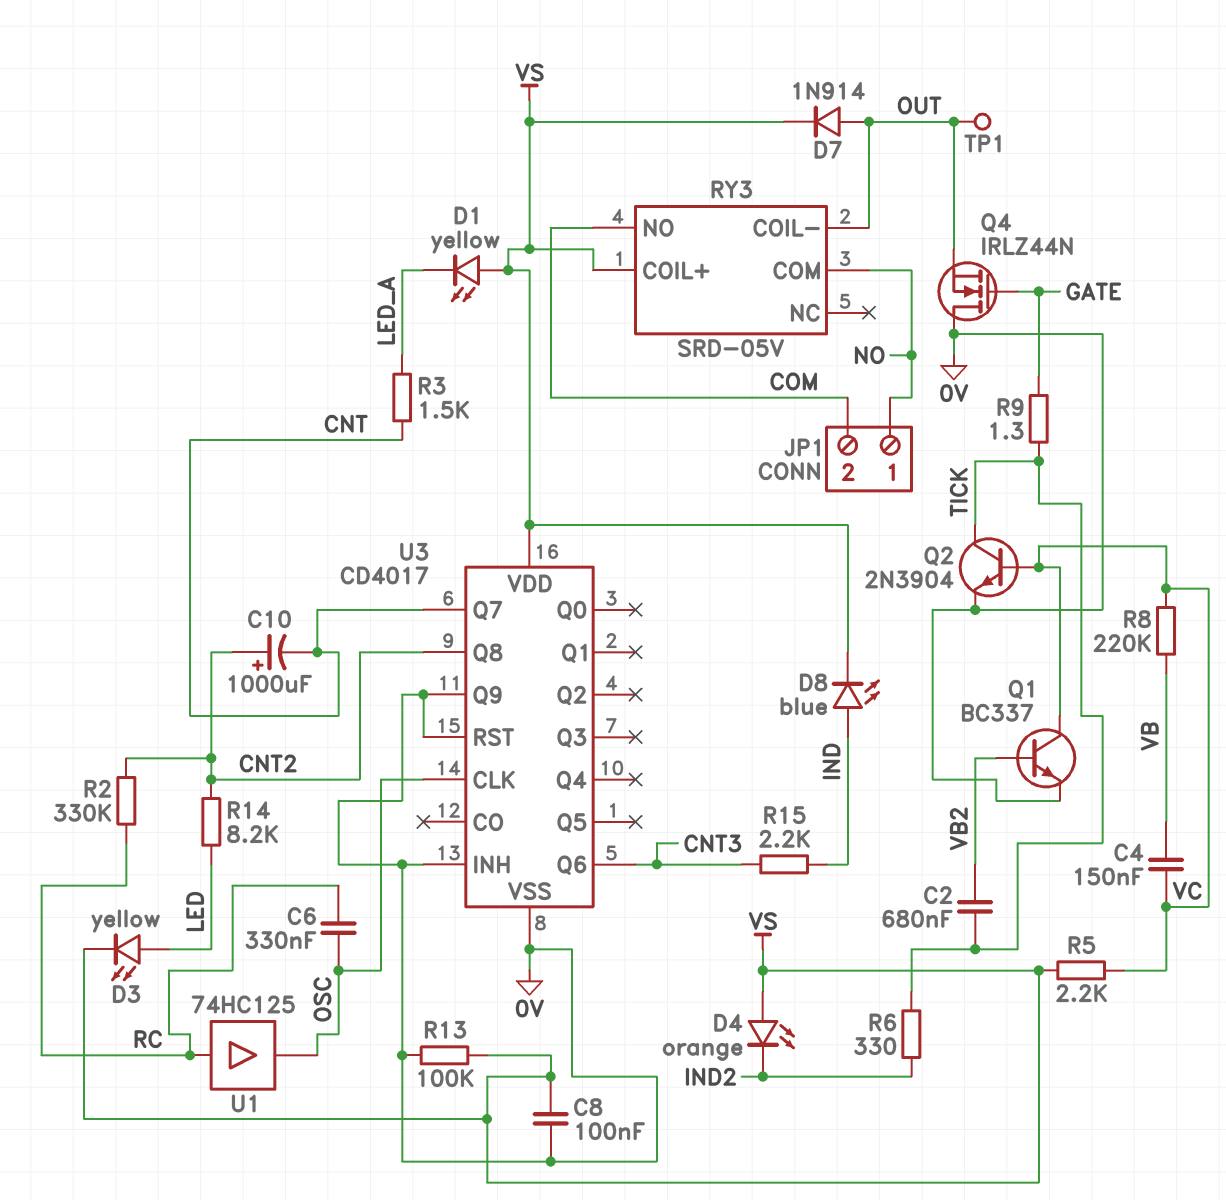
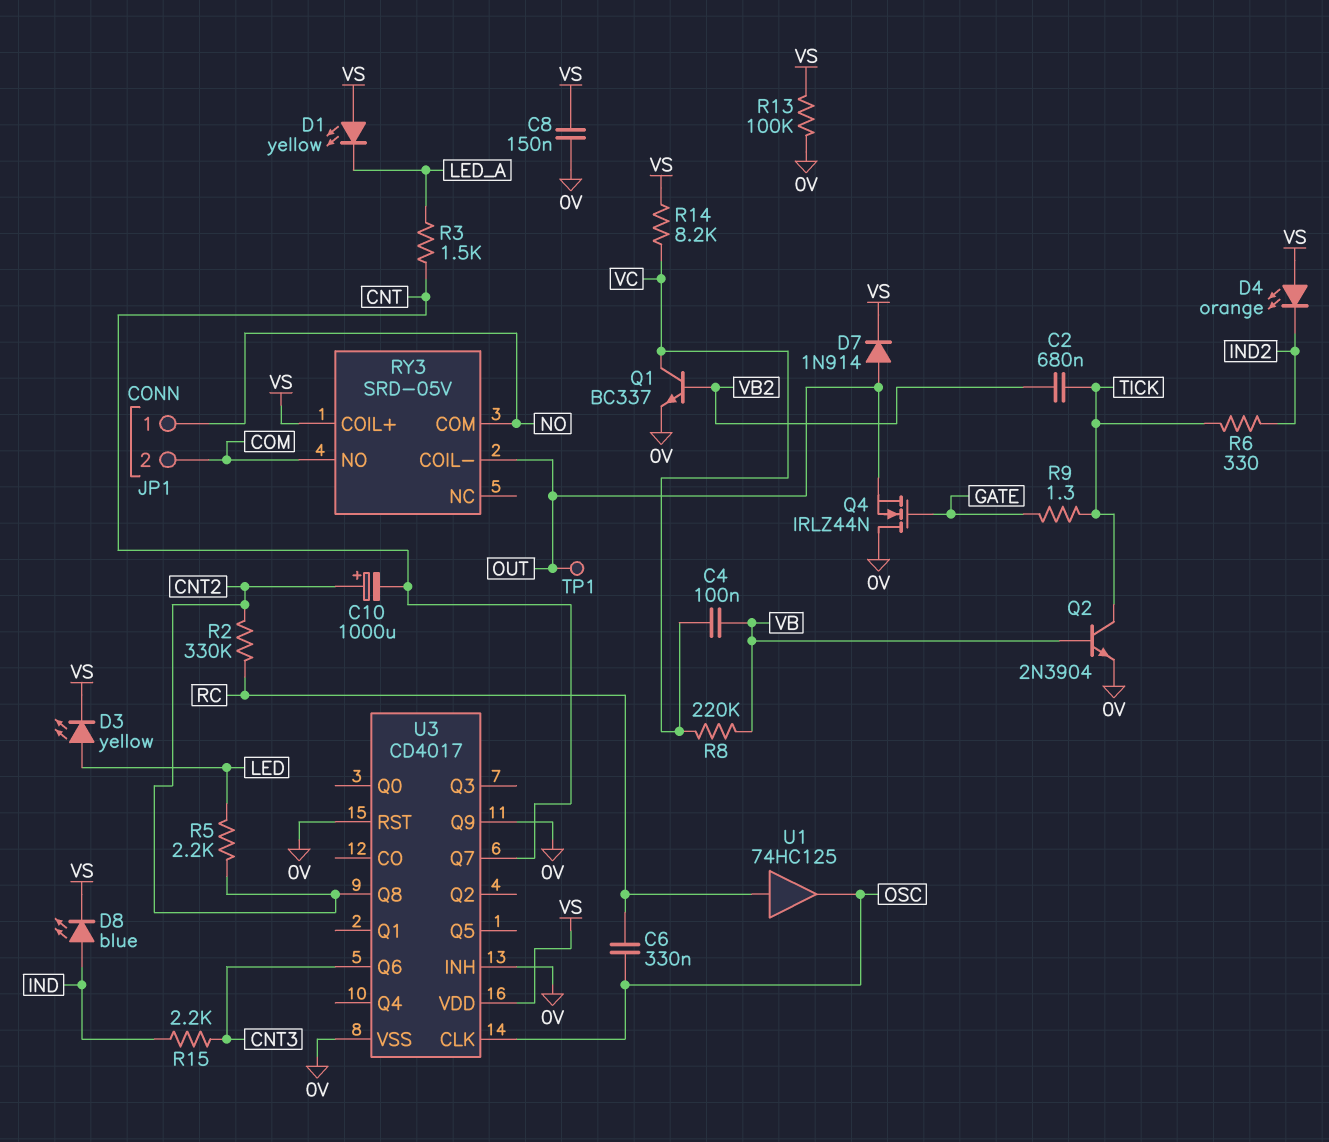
C4: 150nF (VB, VC) -> 100nF (VB, VC)
C8: 100nF (0V, VS) -> 150nF (0V, VS)
Q2: NPN 2N3904 (B VC, C TICK, E 0V) -> NPN 2N3904 (B VB, C TICK, E 0V)
R5: 2.2k (VC, VS) -> 2.2k (CNT2, LED)
R14: 8.2k (CNT2, LED) -> 8.2k (VC, VS)

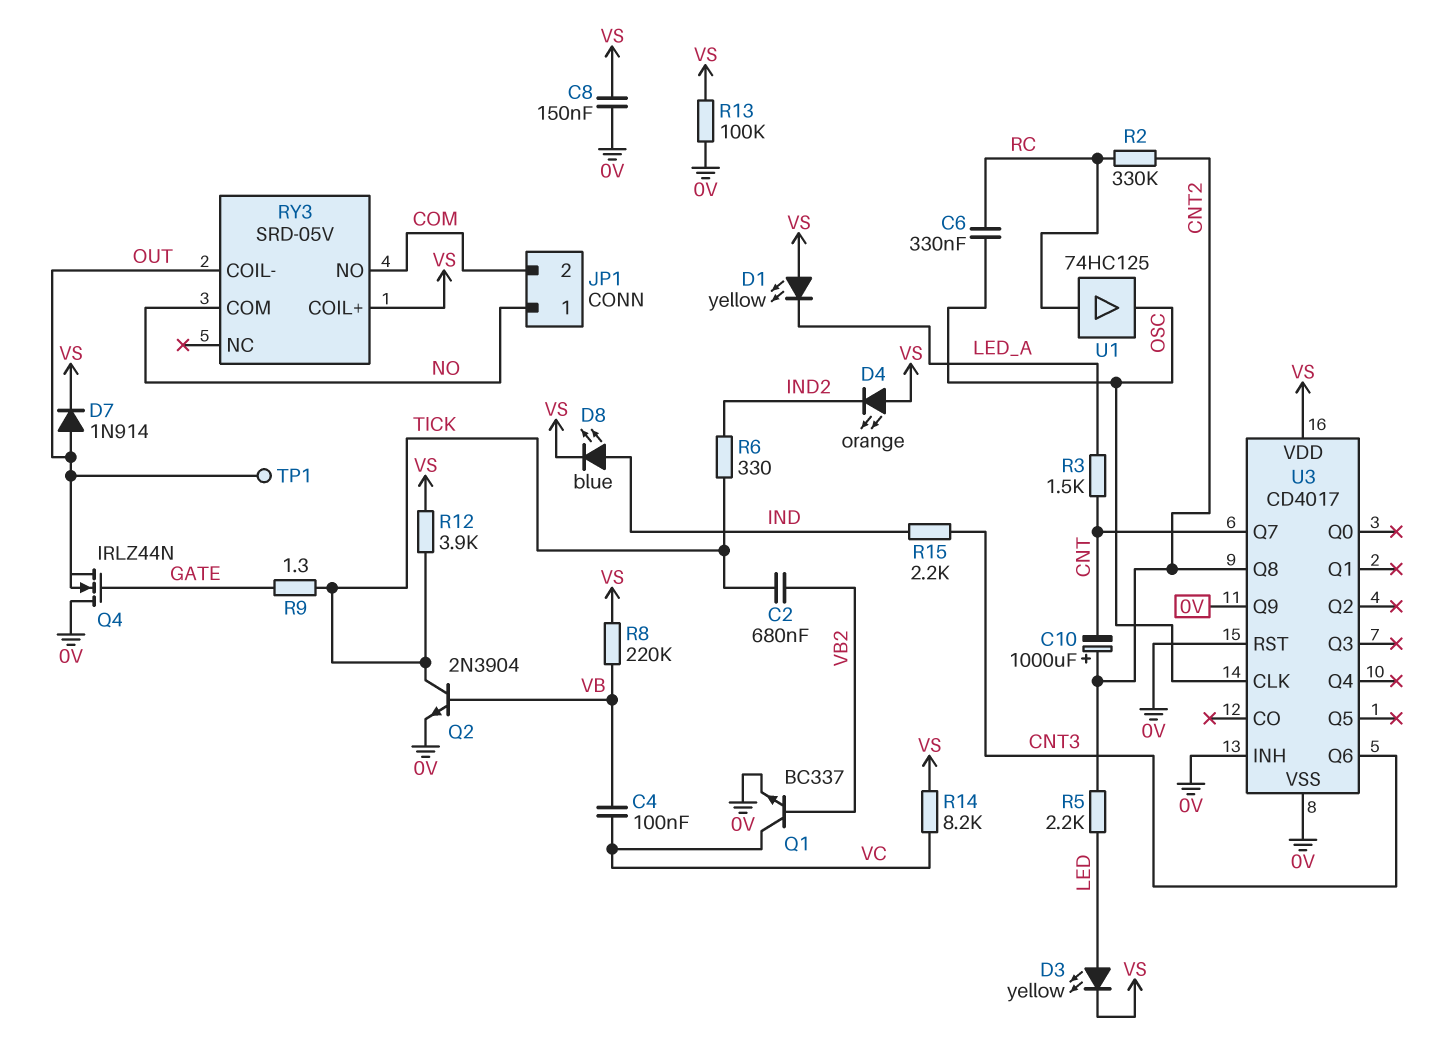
R8: 220k (VB, VC) -> 220k (VB, VS)
R12: none -> 3.9k (TICK, VS)

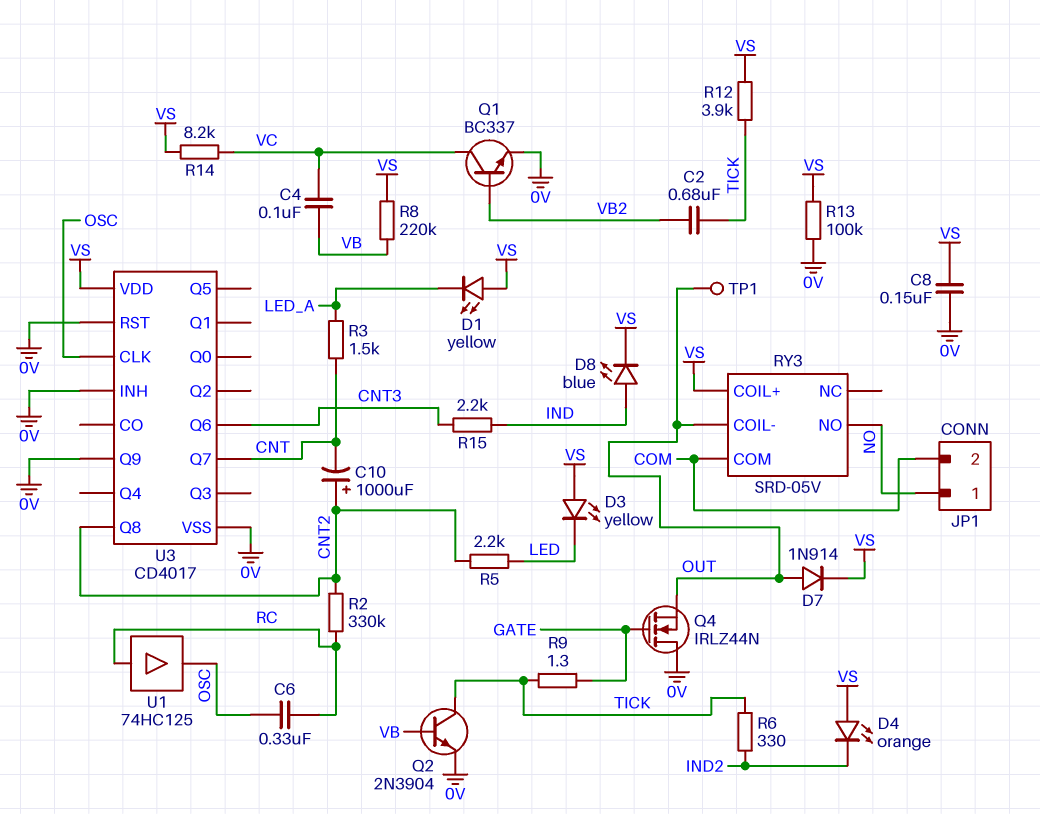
D3: LED yellow (A LED, K VS) -> LED yellow (A VS, K LED)
RY3 pin COM: NO -> COM
RY3 pin NO: COM -> NO

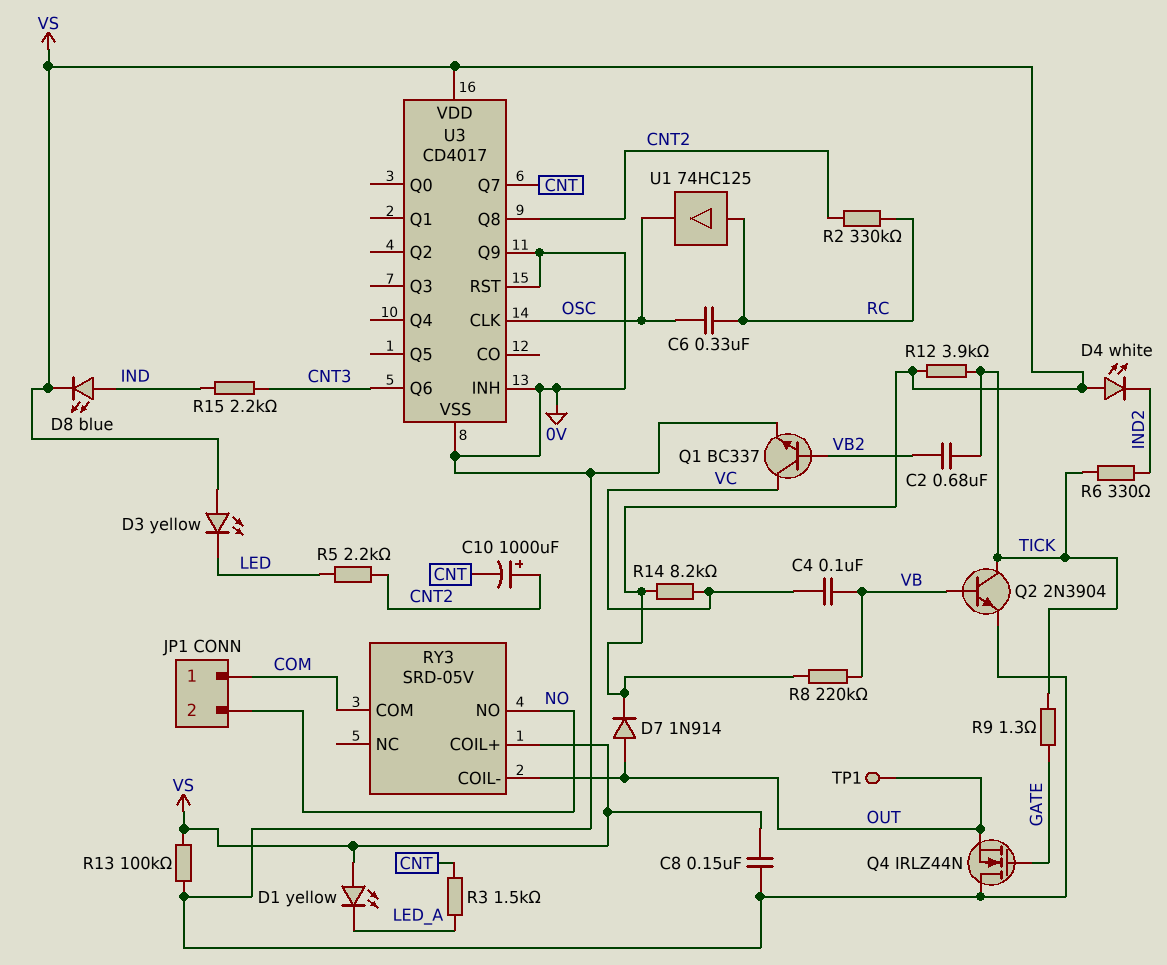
D4: LED orange (A VS, K IND2) -> LED white (A VS, K IND2)
JP1 pin 1: NO -> COM
JP1 pin 2: COM -> NO

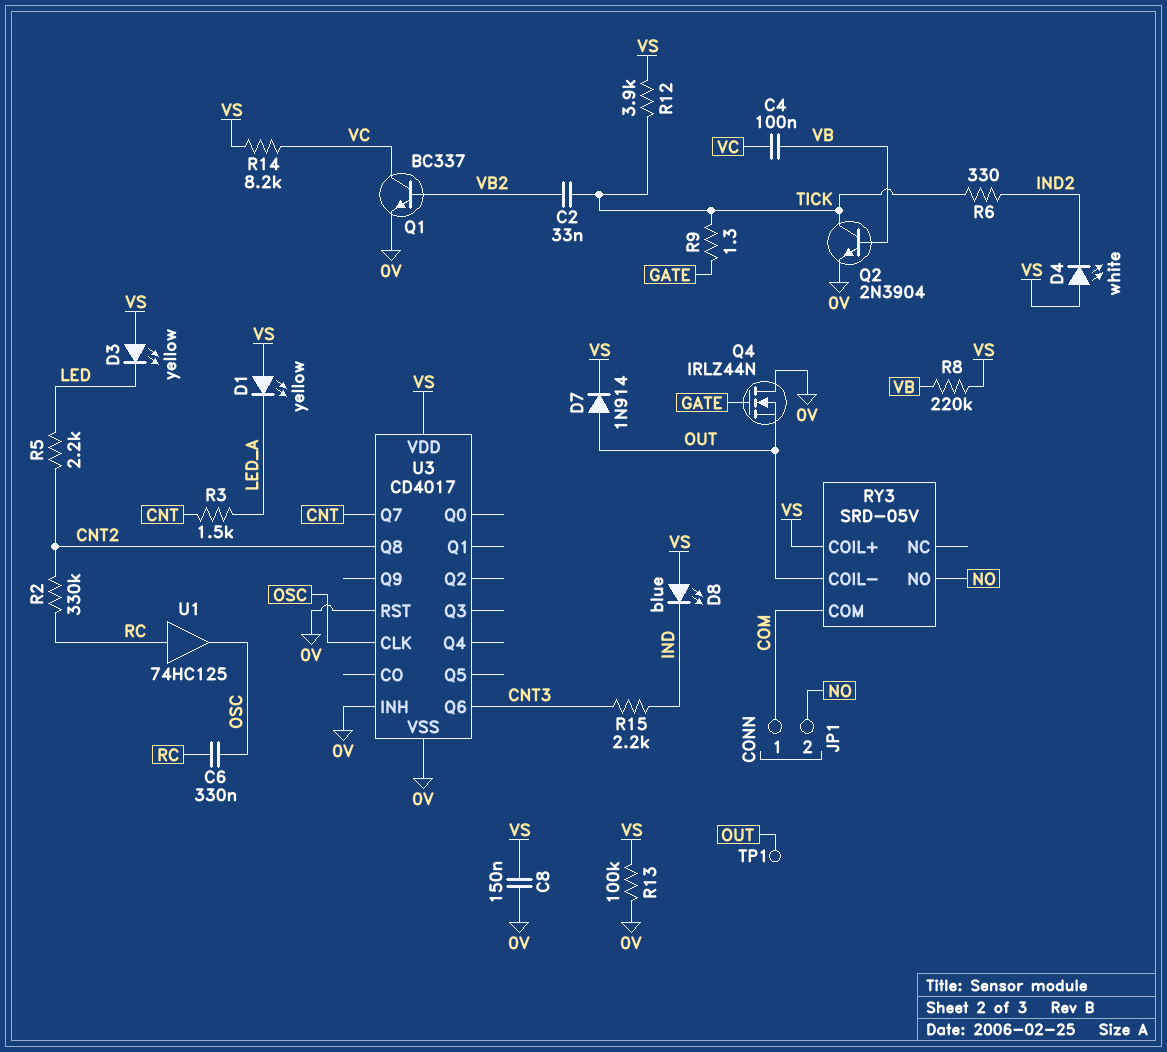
C2: 680nF (TICK, VB2) -> 33nF (TICK, VB2)
C10: 1000uF (plus CNT2, minus CNT) -> none
D8: LED blue (A IND, K VS) -> LED blue (A VS, K IND)
U3 pin Q9: 0V -> none

